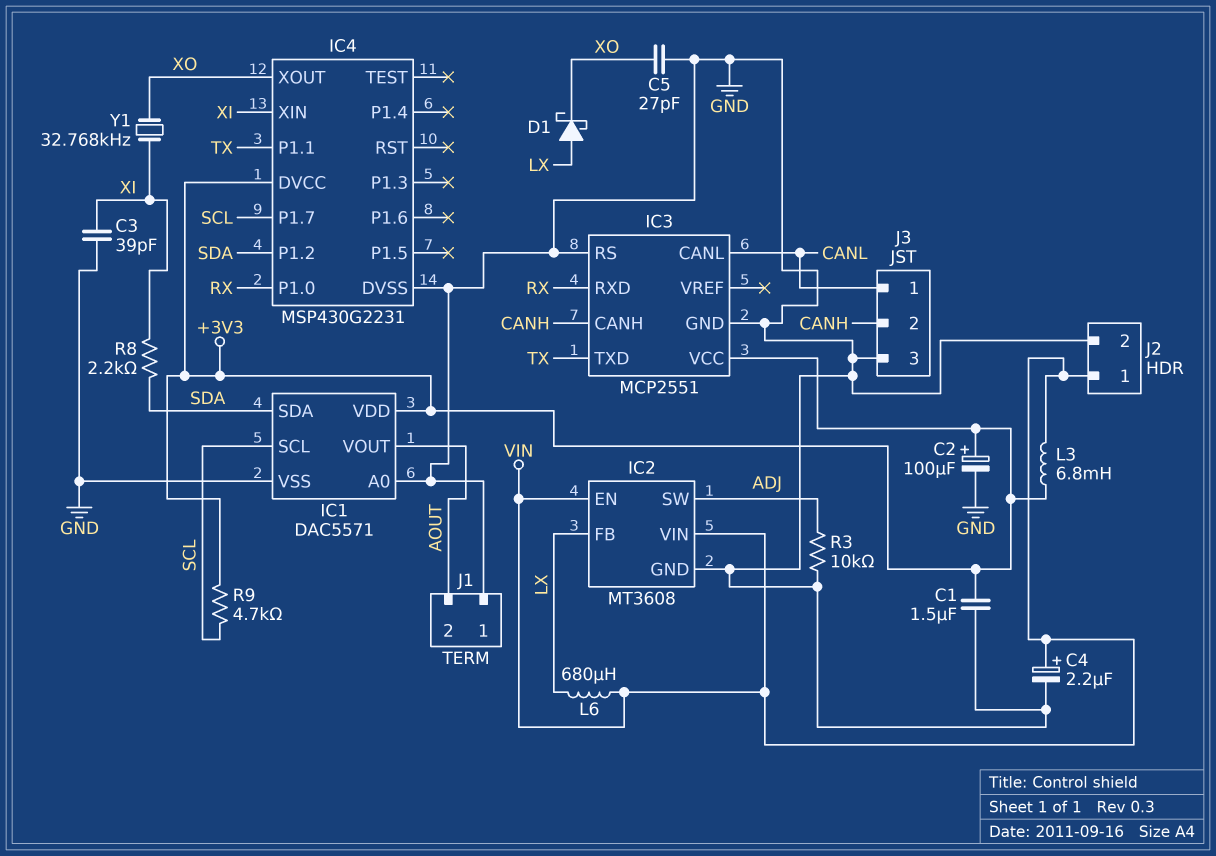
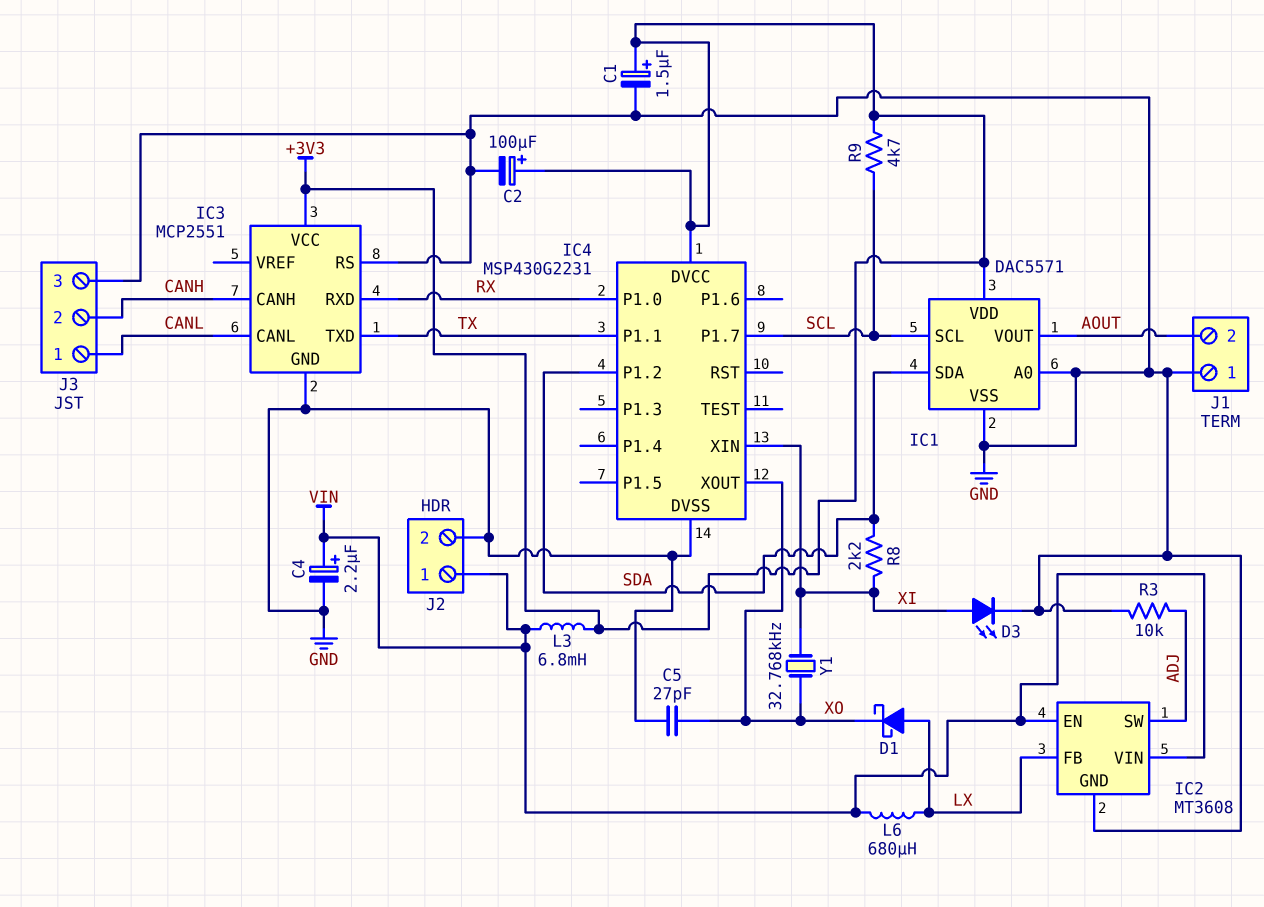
C1: 1.5uF (+3V3, GND) -> 1.5uF (plus +3V3, minus GND)
C3: 39pF (GND, XI) -> none
D3: none -> LED (A XI, K GND)

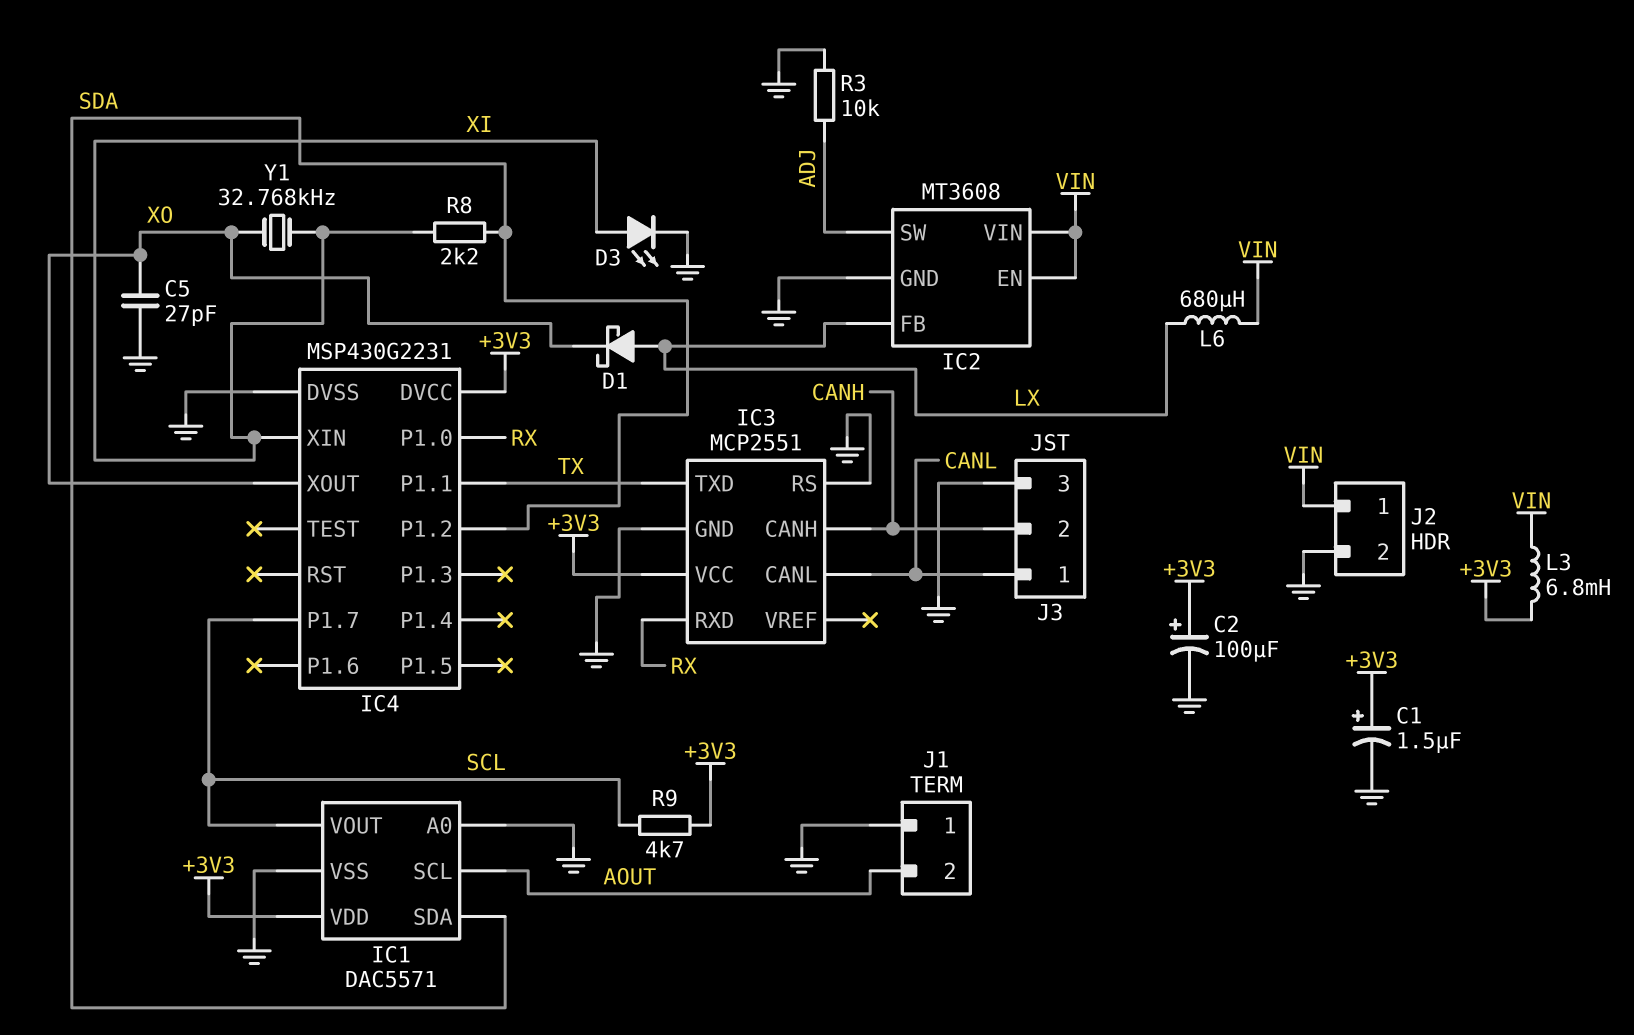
C4: 2.2uF (plus VIN, minus GND) -> none
IC1 pin SCL: SCL -> AOUT
IC1 pin VOUT: AOUT -> SCL

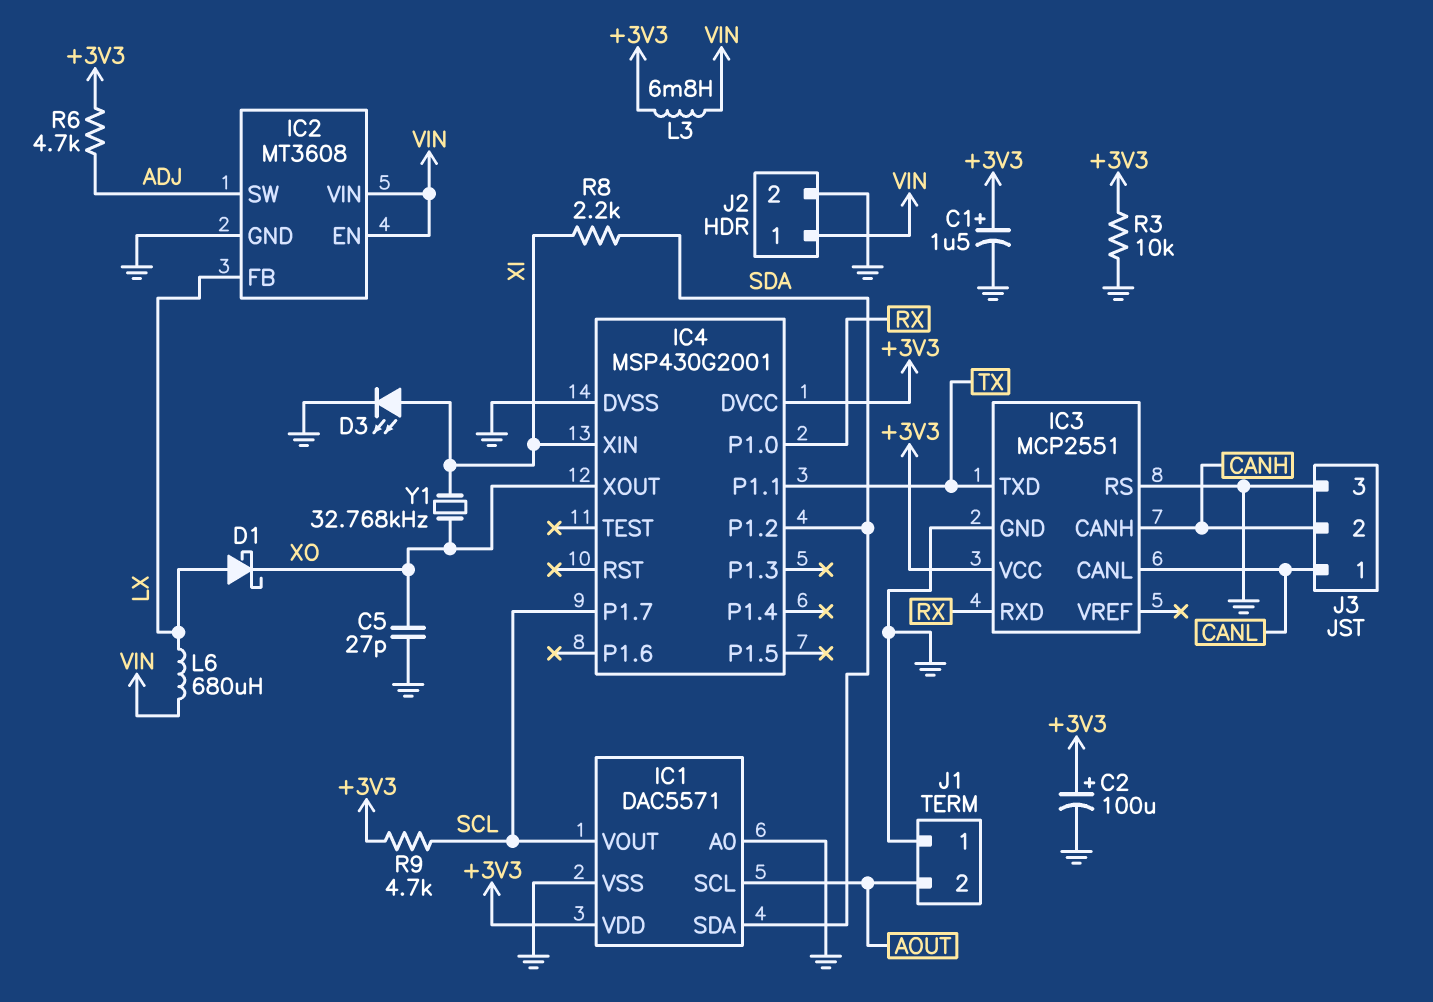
IC4: MSP430G2231 -> MSP430G2001
R3: 10k (ADJ, GND) -> 10k (+3V3, GND)
R6: none -> 4.7k (+3V3, ADJ)

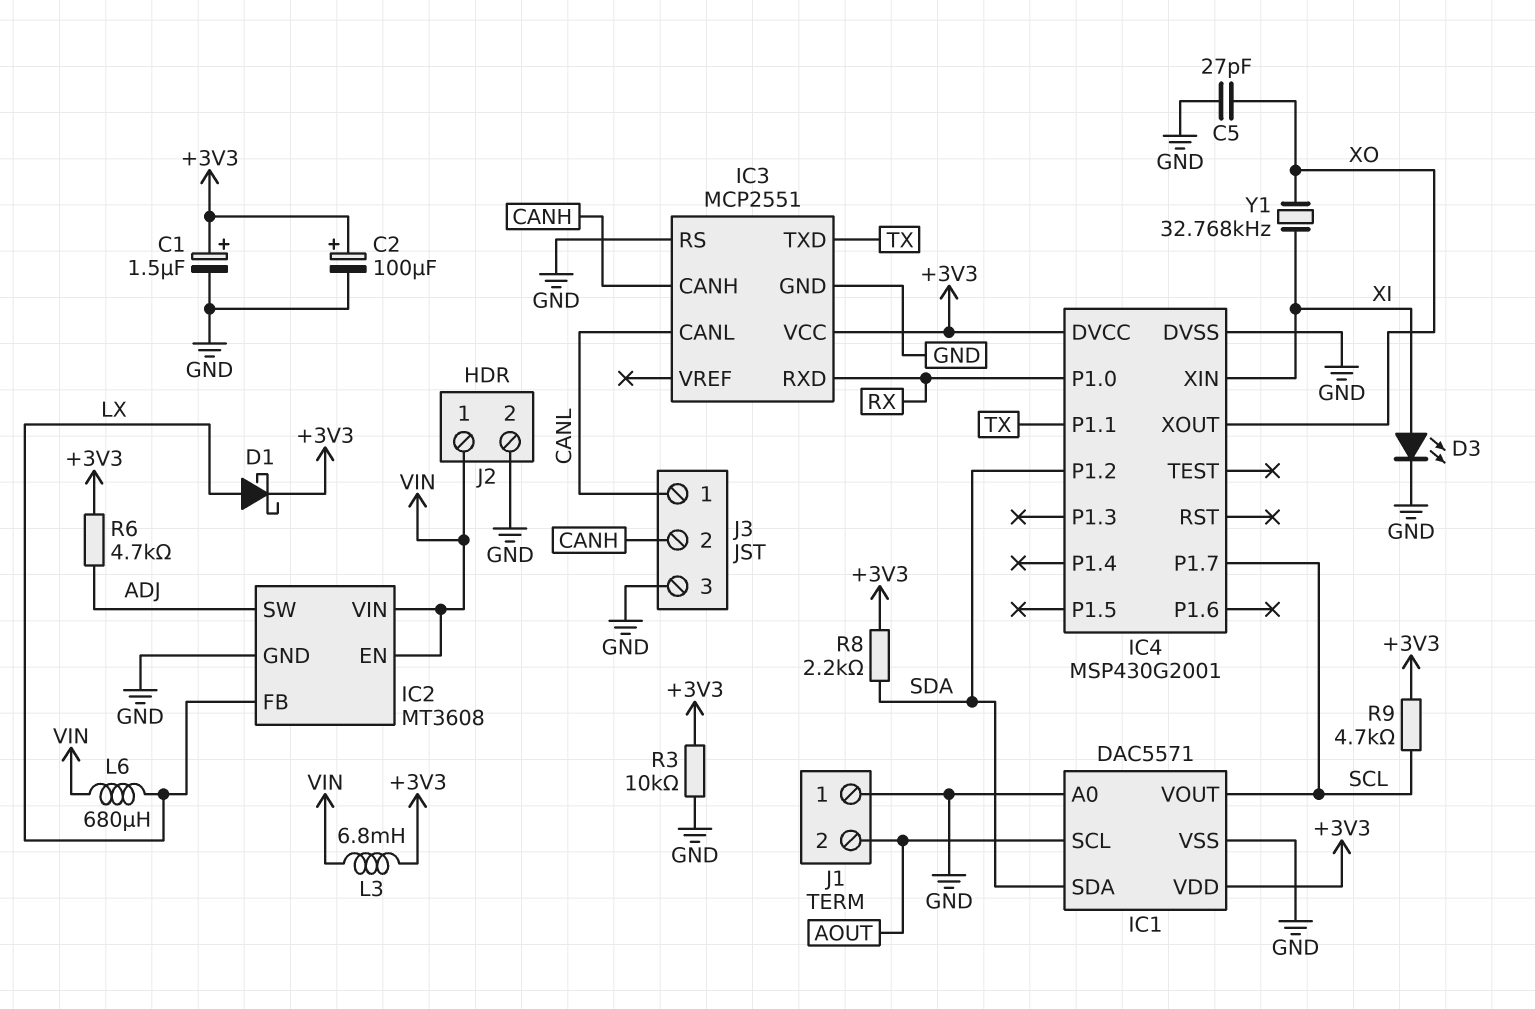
D1: schottky (A LX, K XO) -> schottky (A LX, K +3V3)
R8: 2.2k (SDA, XI) -> 2.2k (+3V3, SDA)

